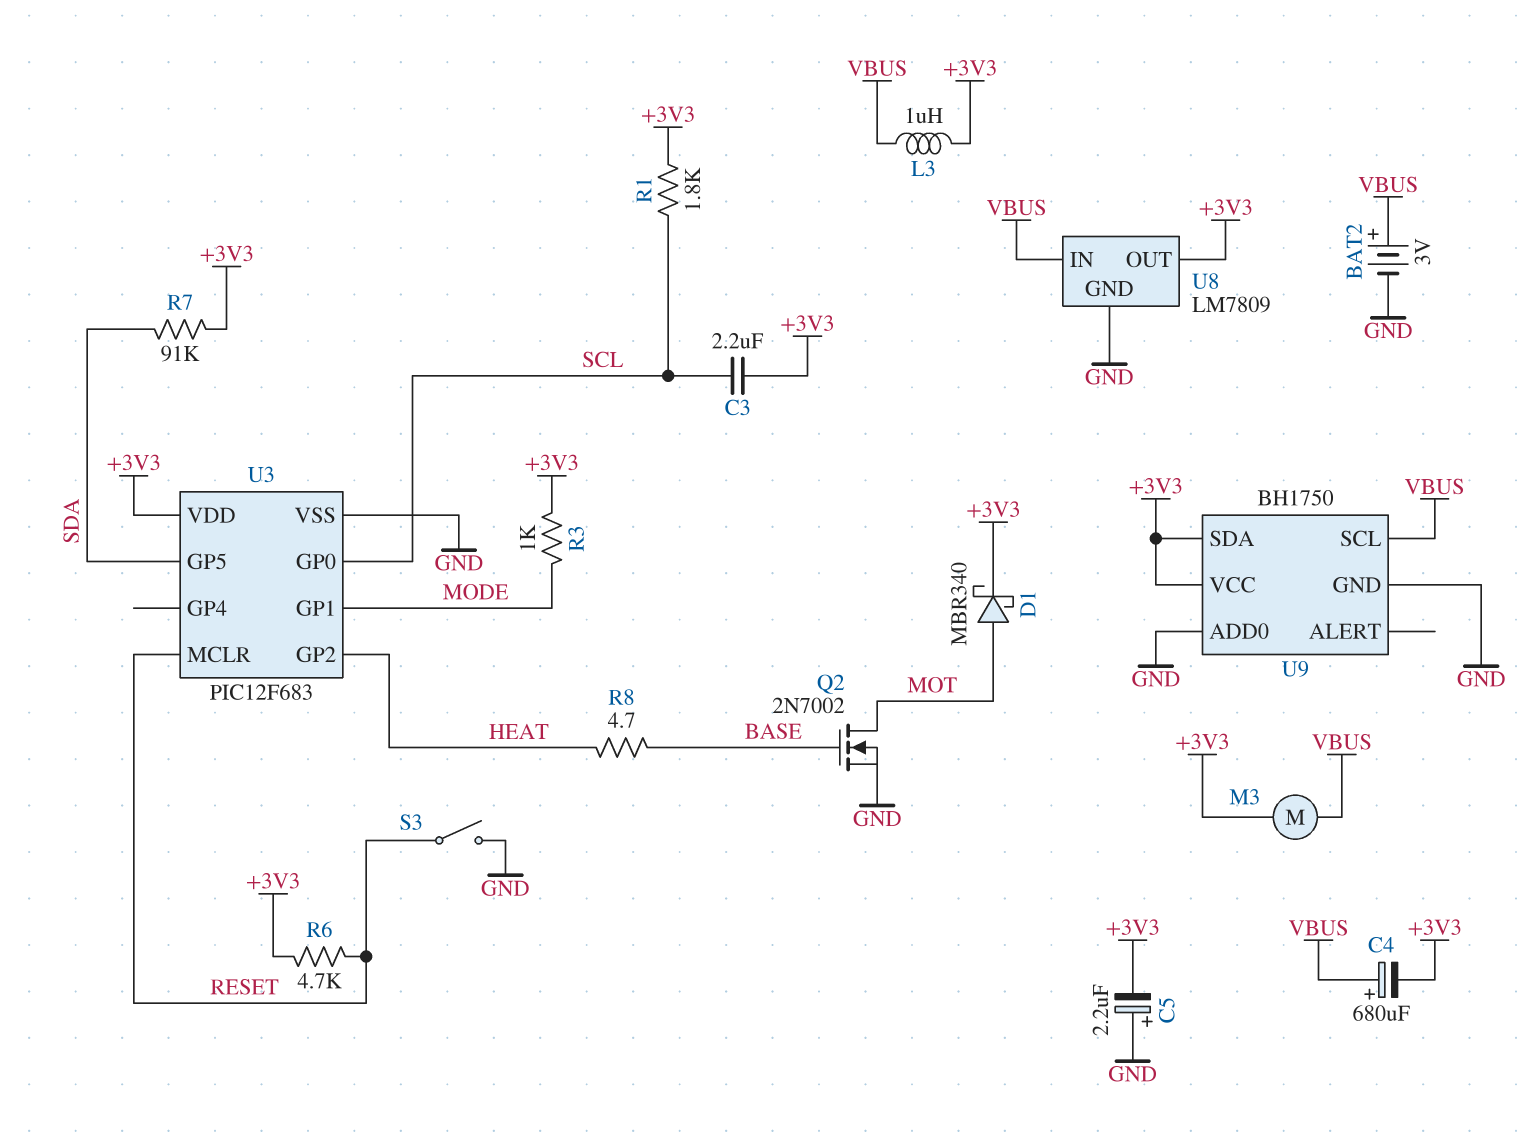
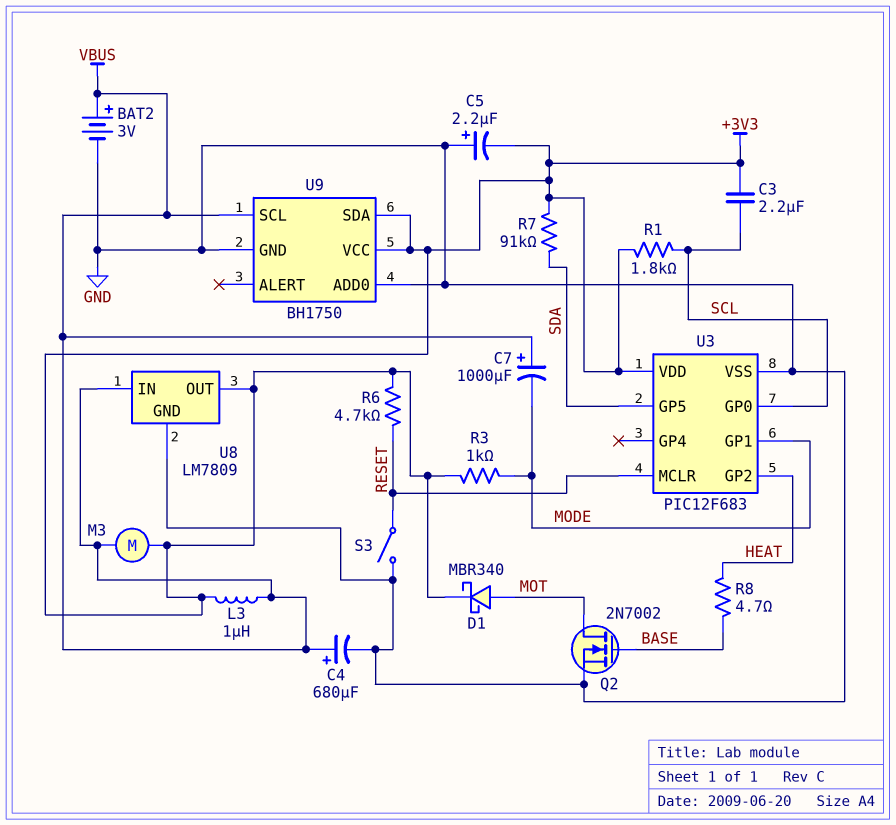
C4: 680uF (plus VBUS, minus +3V3) -> 680uF (plus VBUS, minus GND)
C7: none -> 1000uF (plus VBUS, minus MODE)

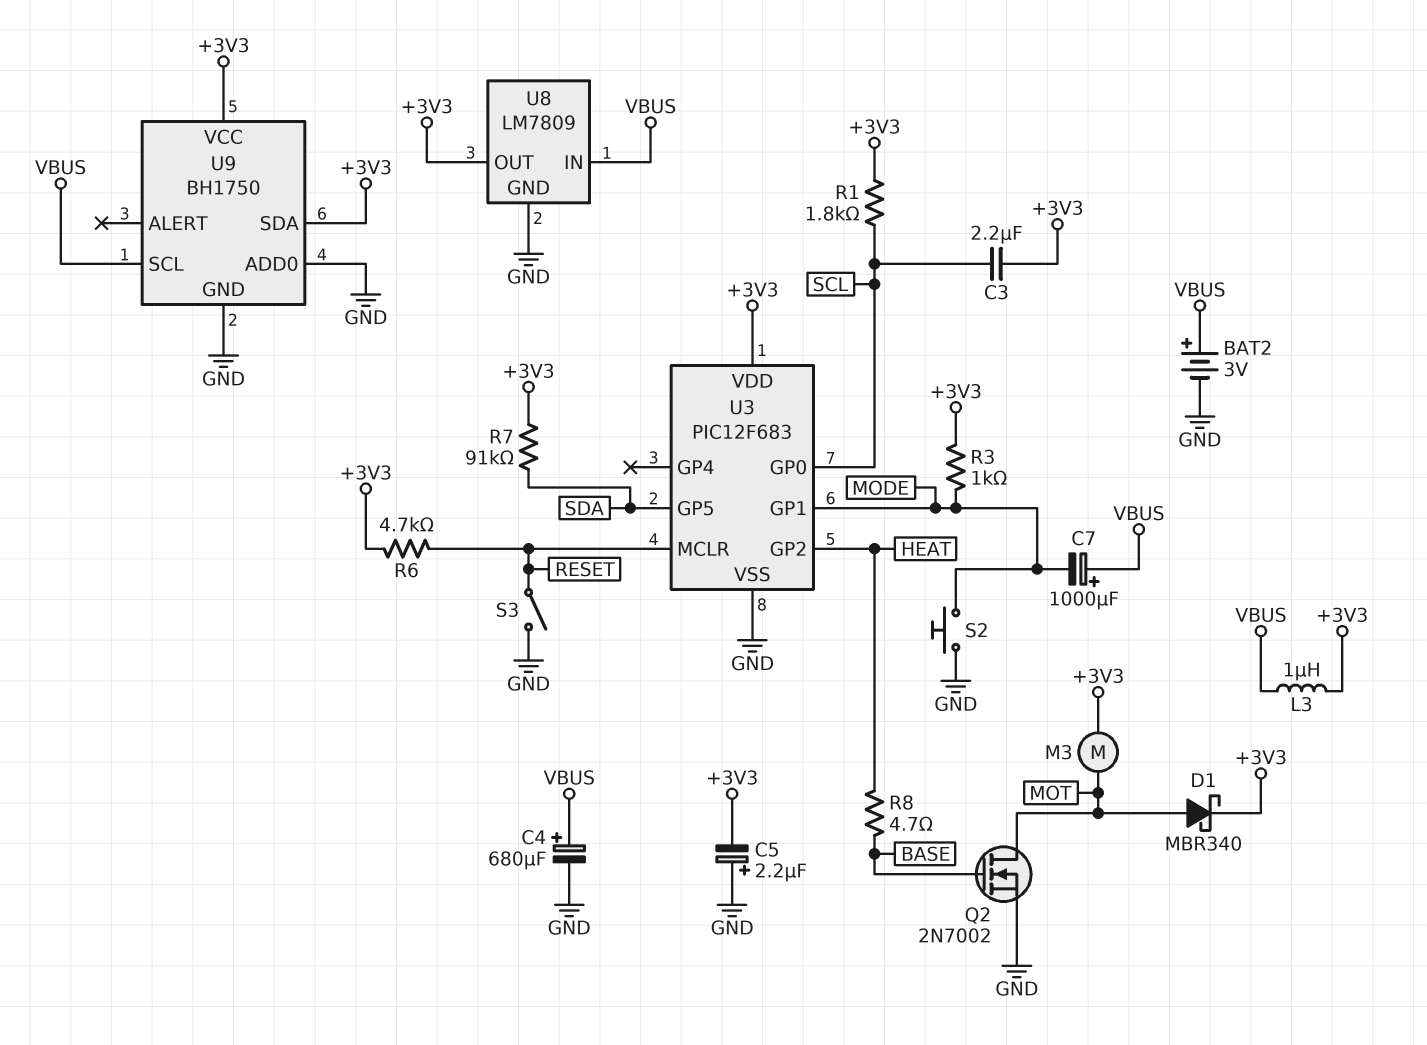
M3: motor (+3V3, VBUS) -> motor (+3V3, MOT)
S2: none -> button (GND, MODE)

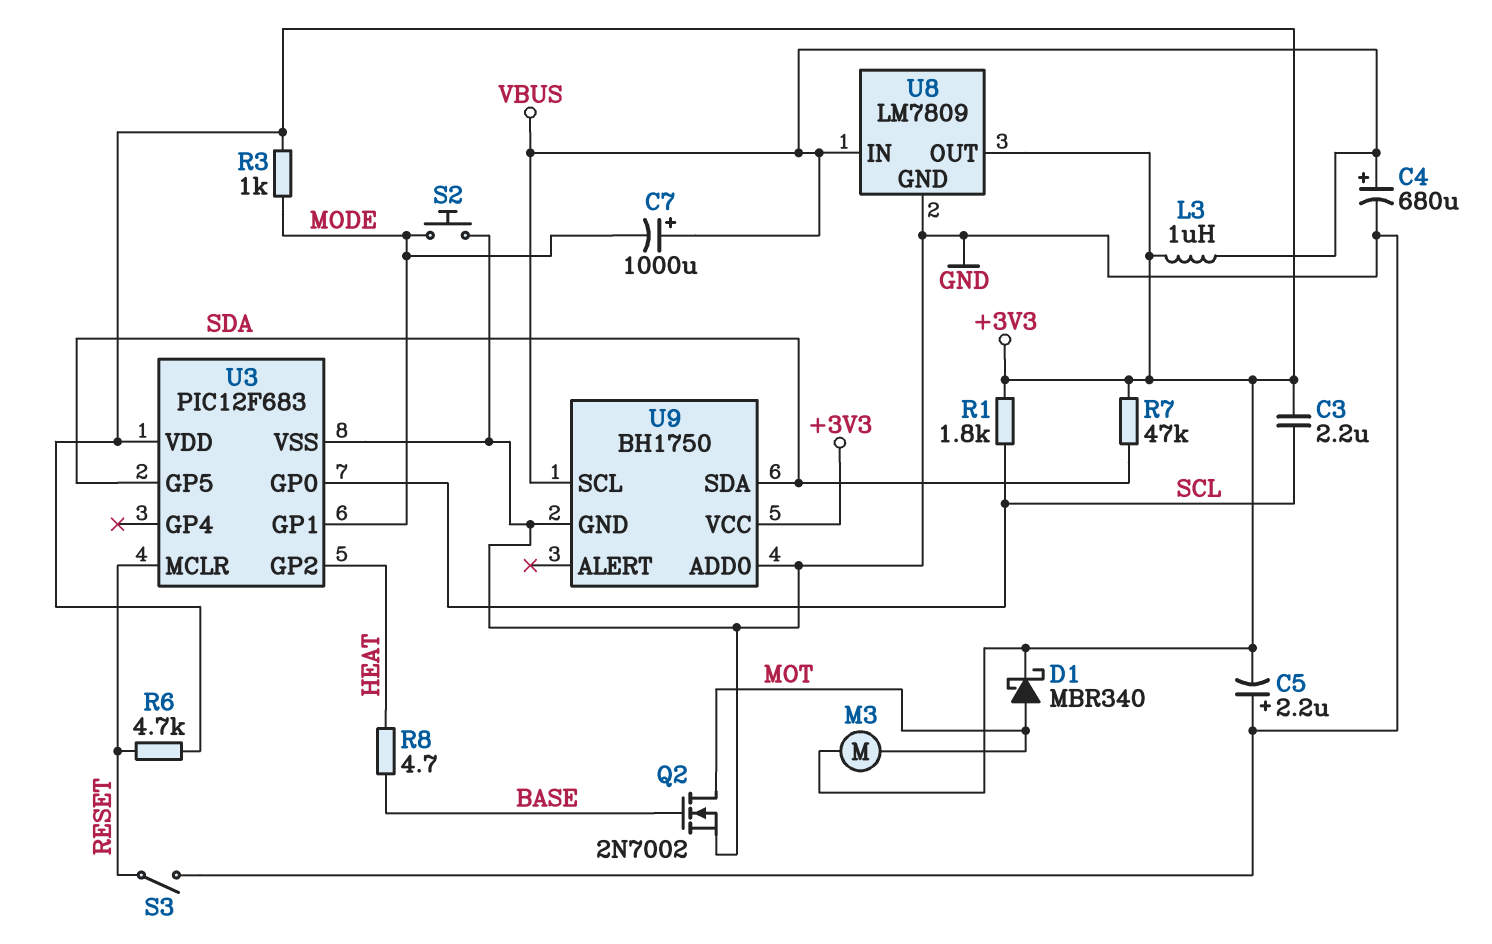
BAT2: 3V (plus VBUS, minus GND) -> none
R7: 91k (+3V3, SDA) -> 47k (+3V3, SDA)
U9 pin SDA: +3V3 -> SDA

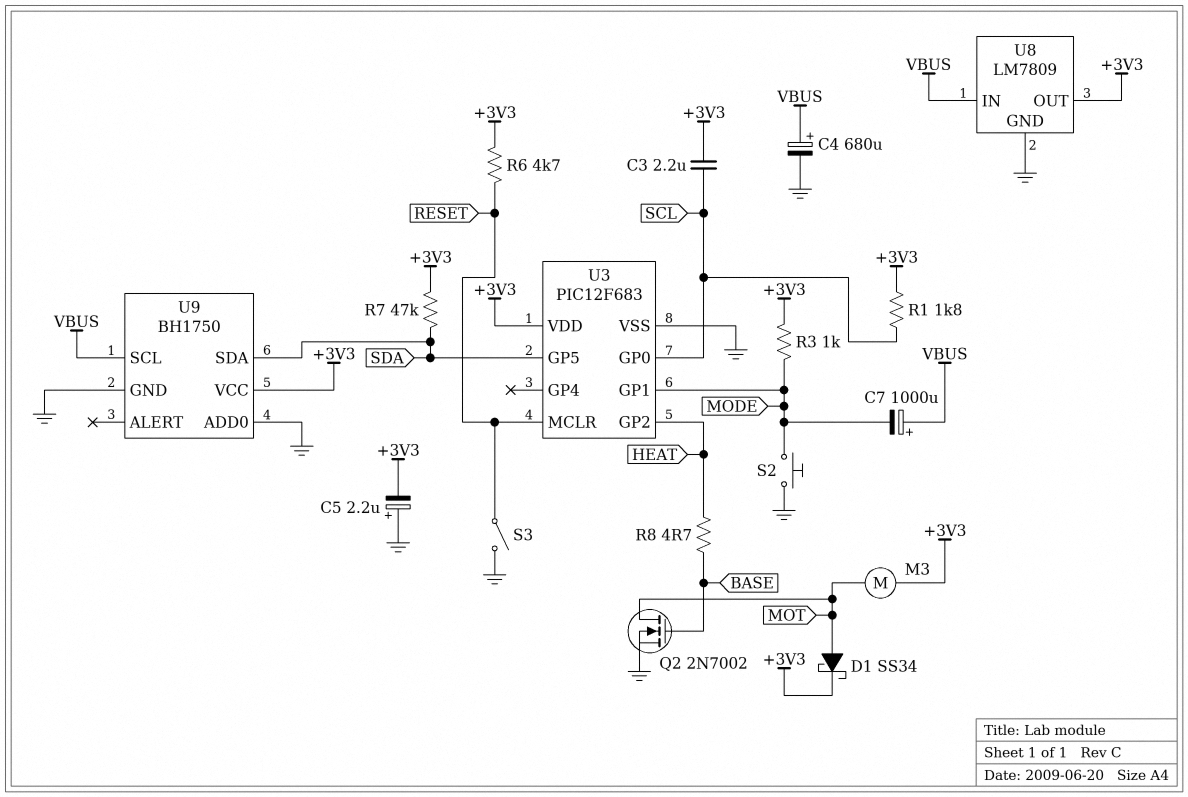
D1: schottky MBR340 (A MOT, K +3V3) -> schottky SS34 (A MOT, K +3V3)
L3: 1uH (+3V3, VBUS) -> none

